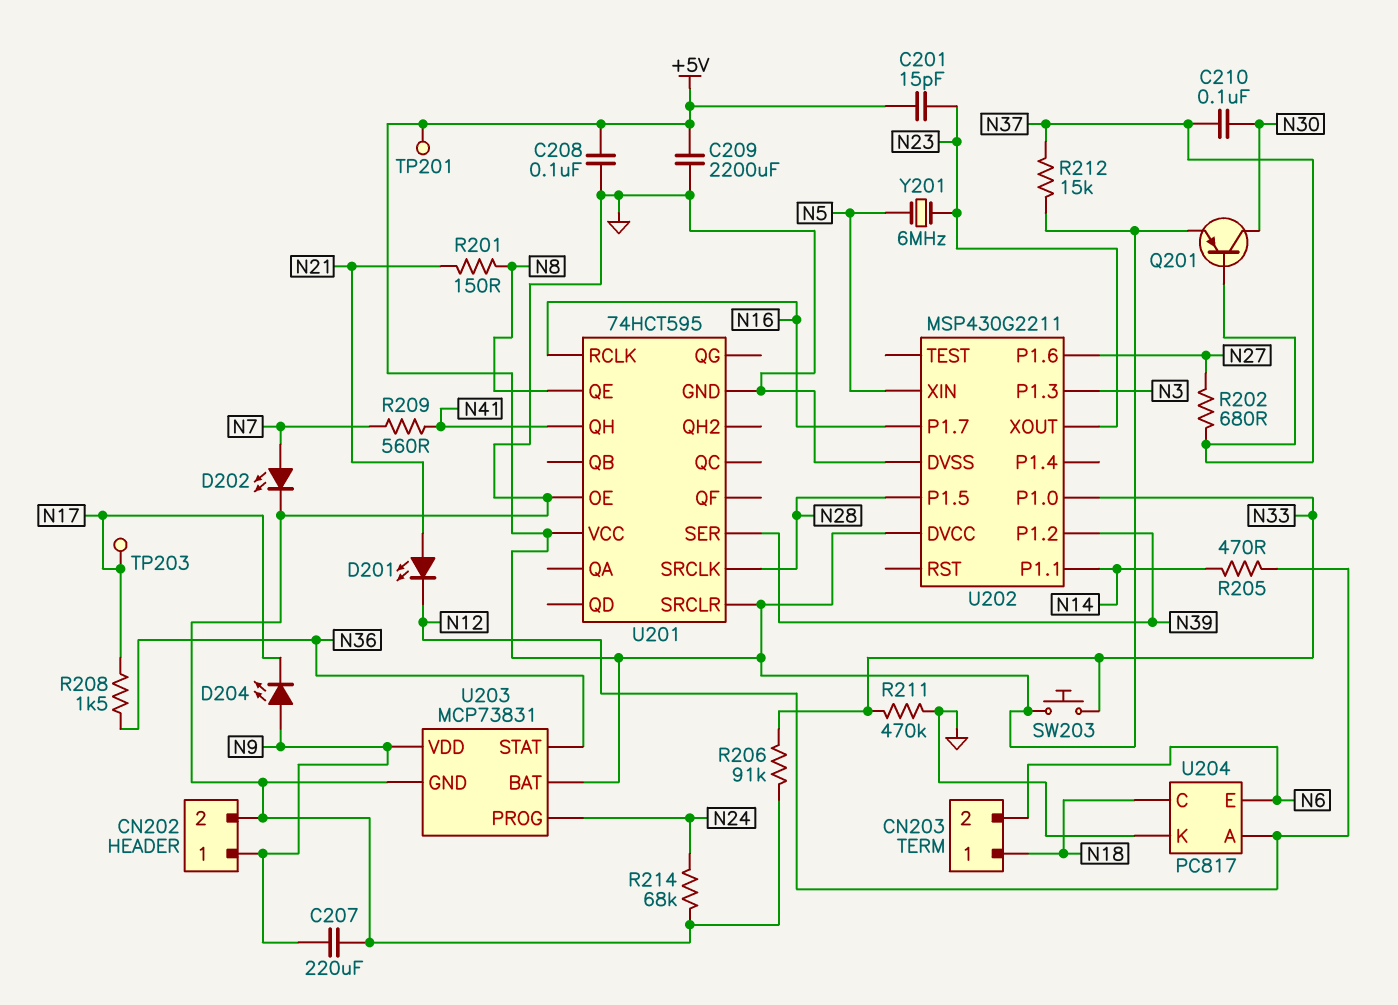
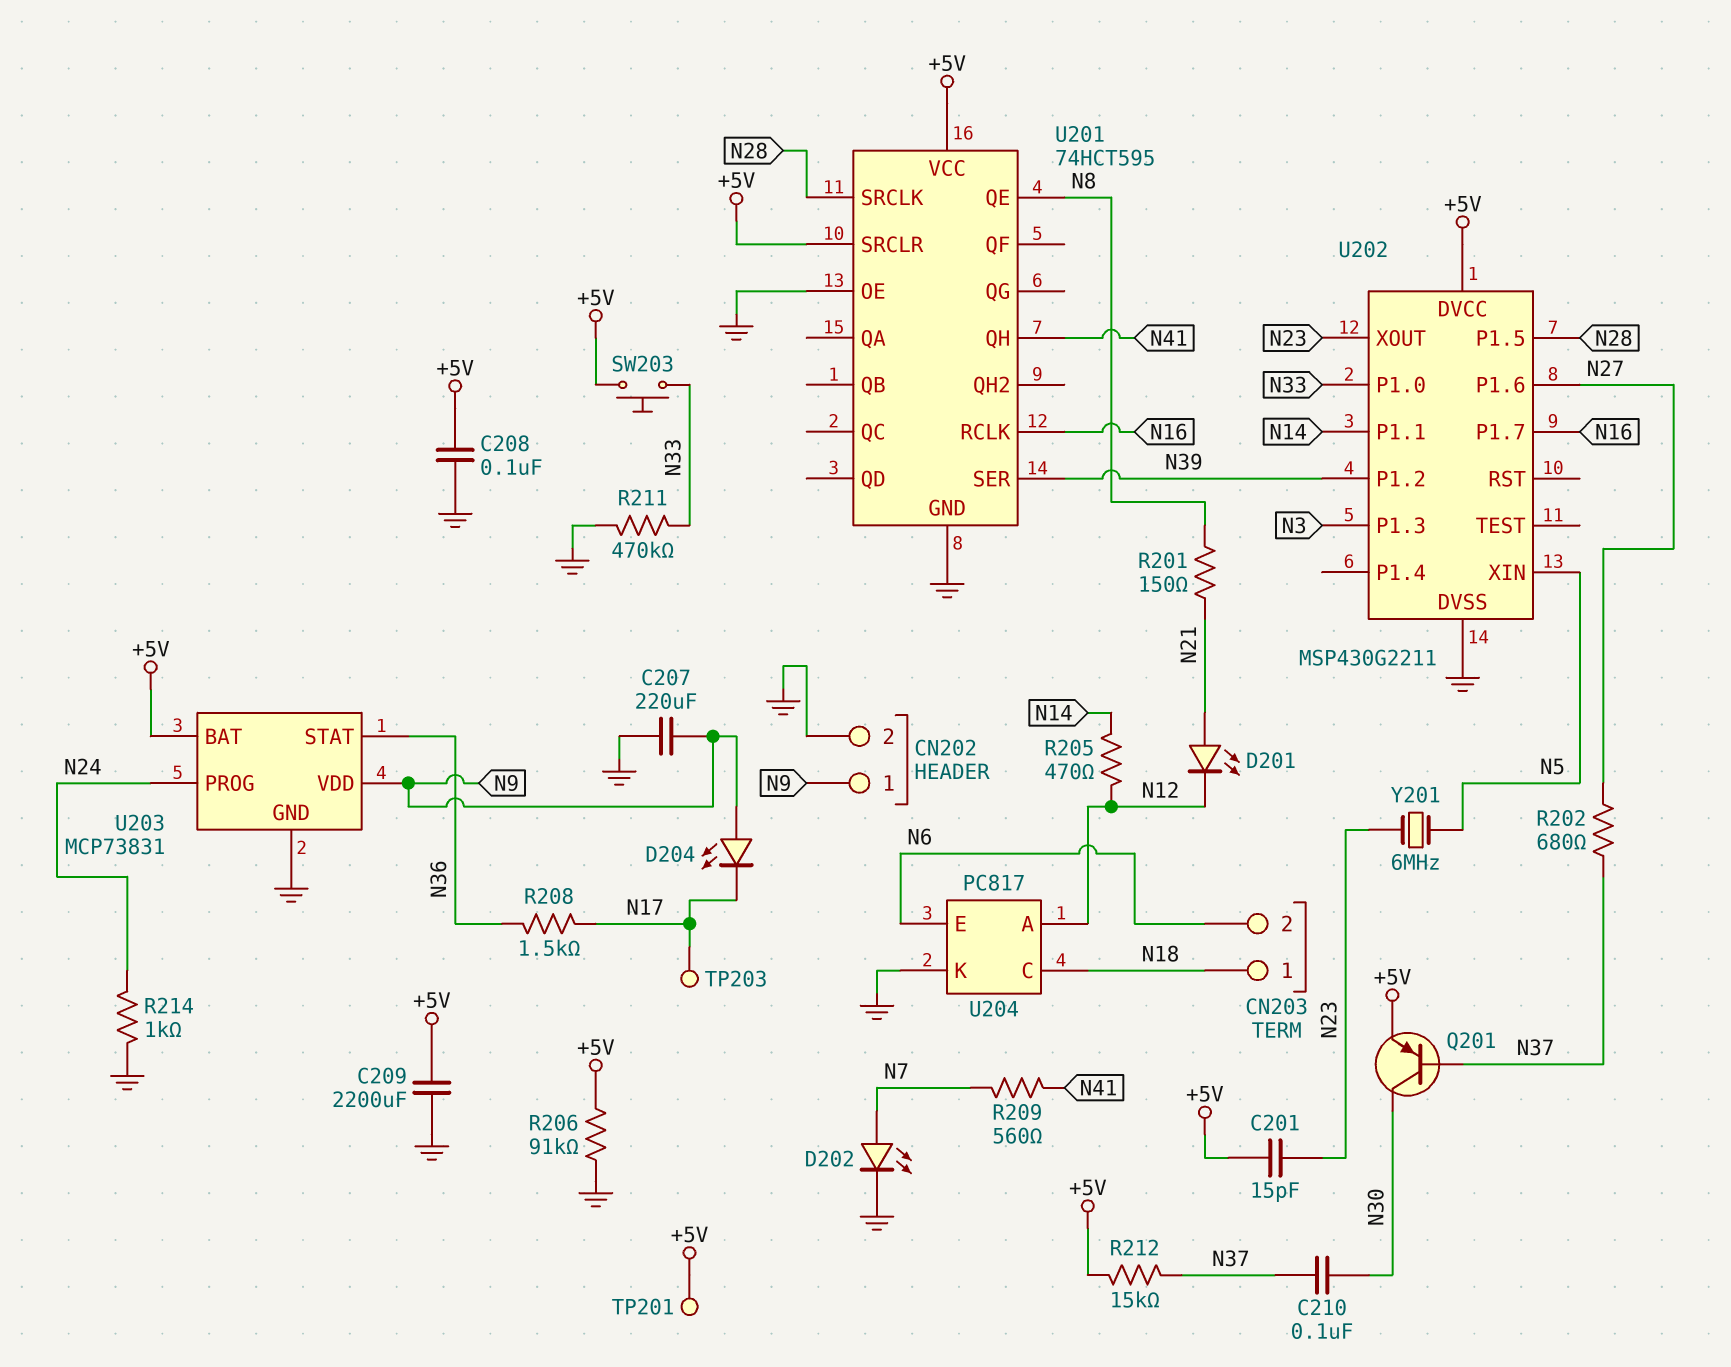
R206: 91k (GND, N33) -> 91k (+5V, GND)
R214: 68k (GND, N24) -> 1k (GND, N24)

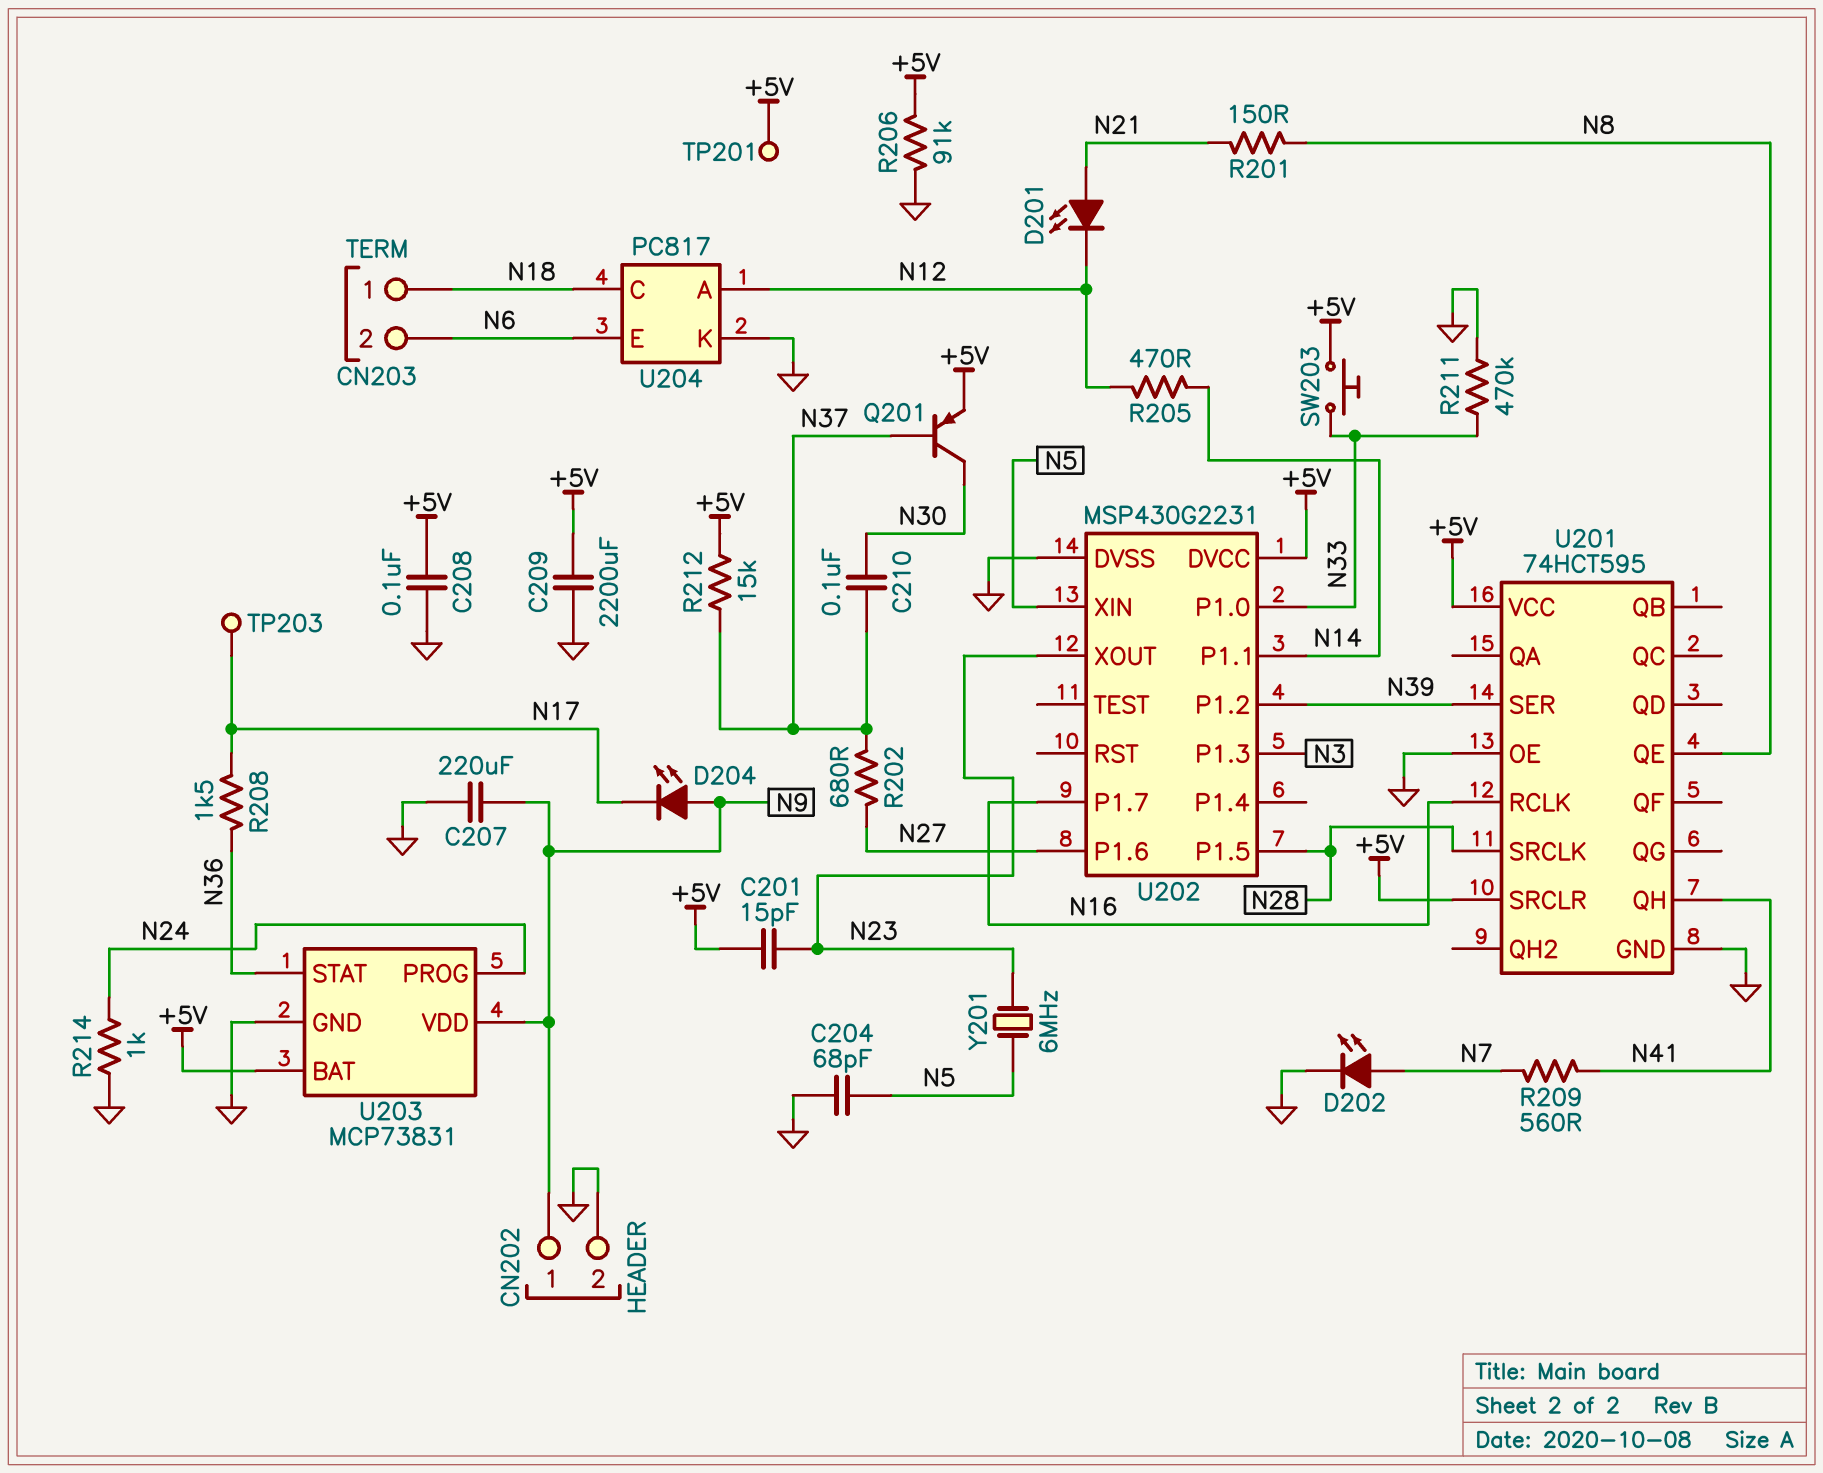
C204: none -> 68pF (GND, N5)
U202: MSP430G2211 -> MSP430G2231

